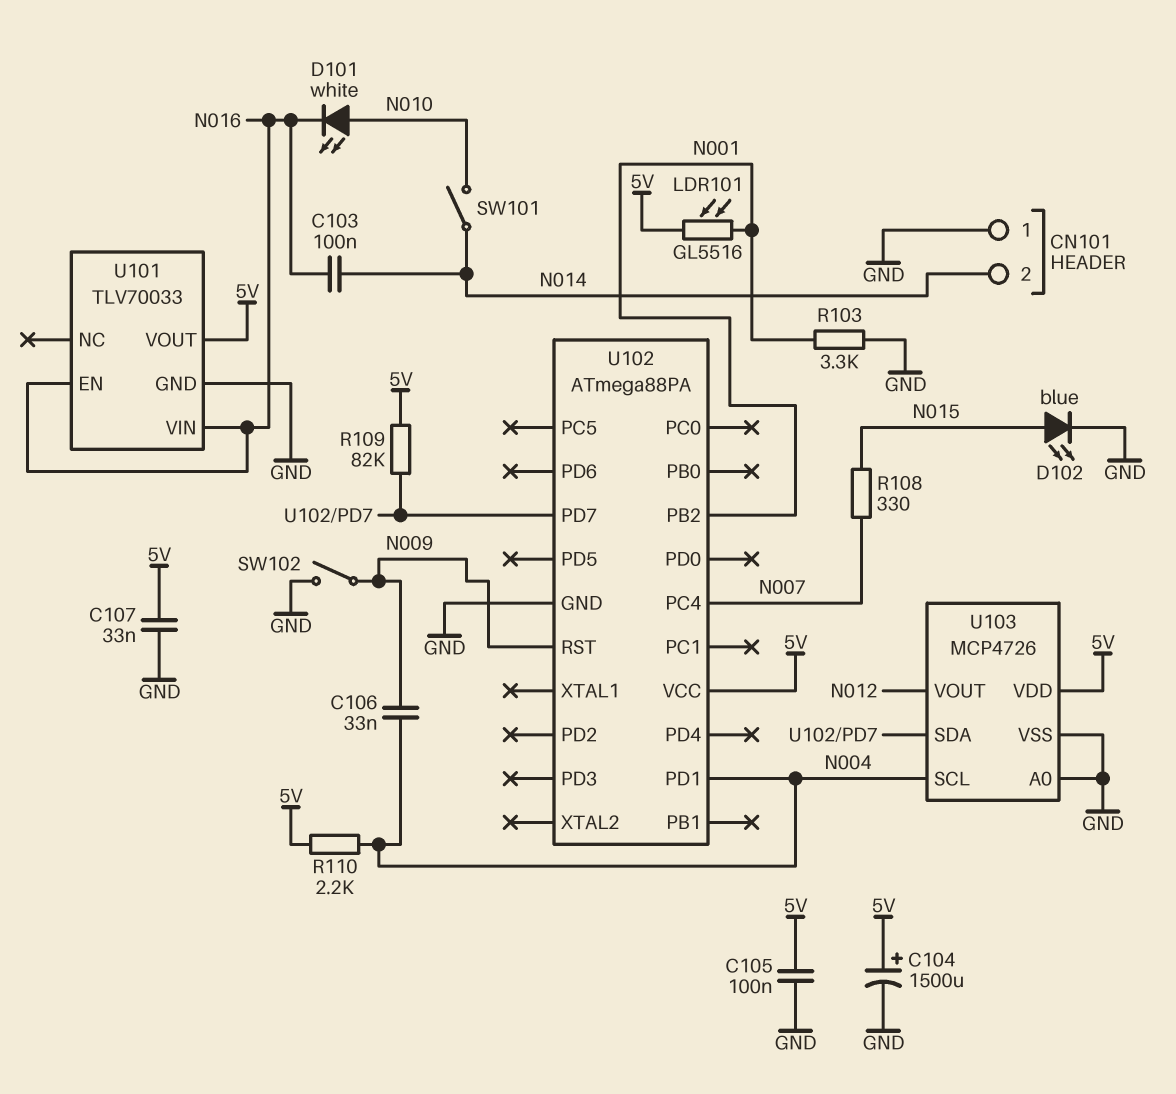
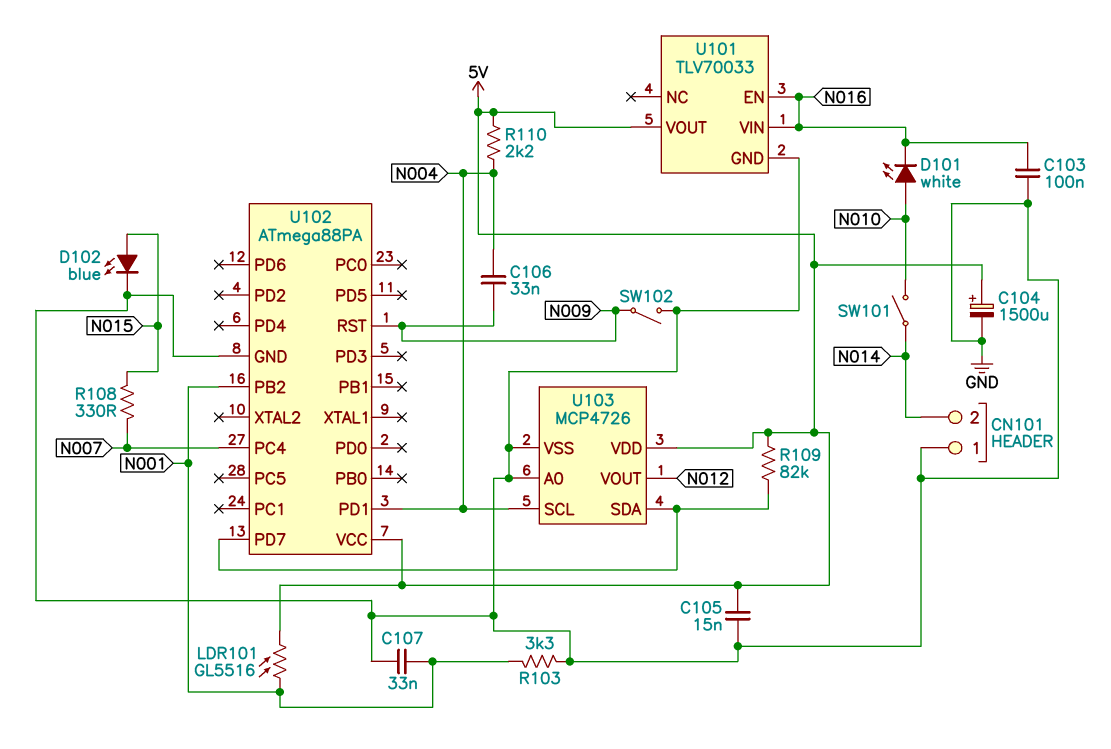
C103: 100nF (N014, N016) -> 100nF (GND, N016)
C105: 100nF (5V, GND) -> 15nF (5V, GND)
C107: 33nF (5V, GND) -> 33nF (GND, N001)

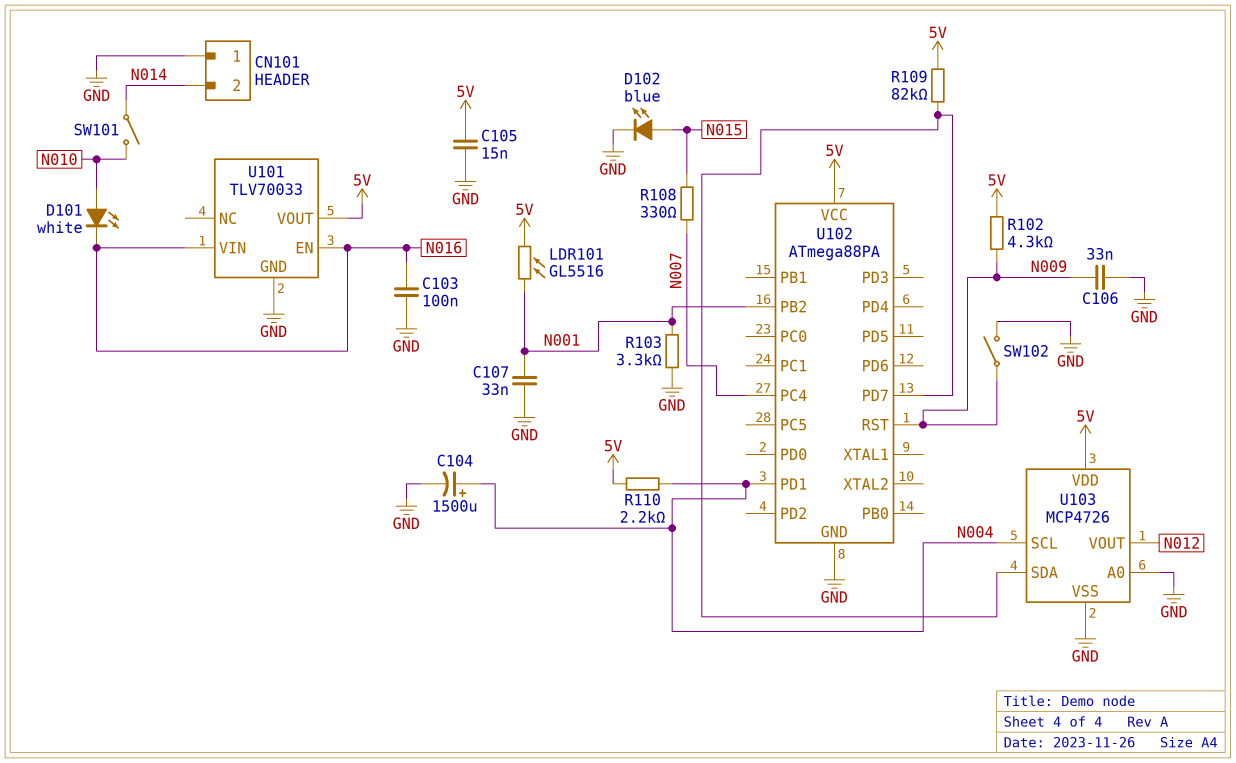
C104: 1500uF (plus 5V, minus GND) -> 1500uF (plus N004, minus GND)
C106: 33nF (N004, N009) -> 33nF (GND, N009)
R102: none -> 4.3k (5V, N009)

